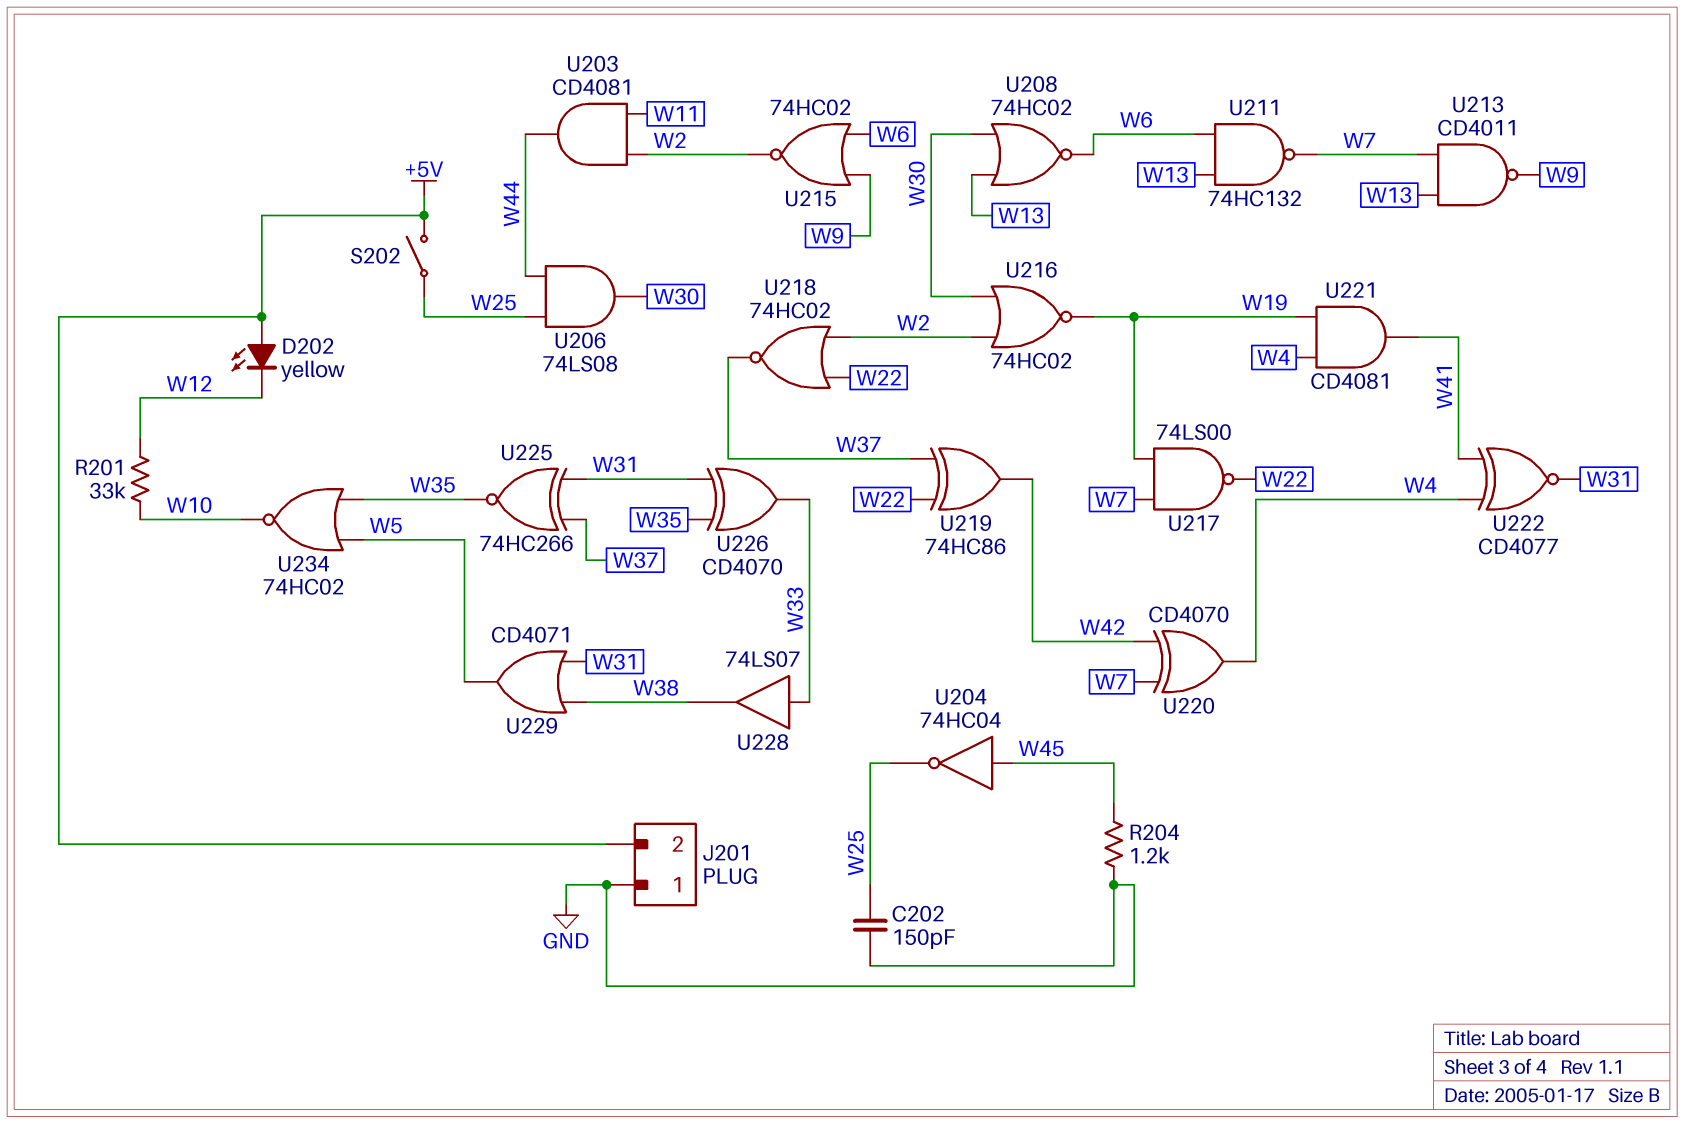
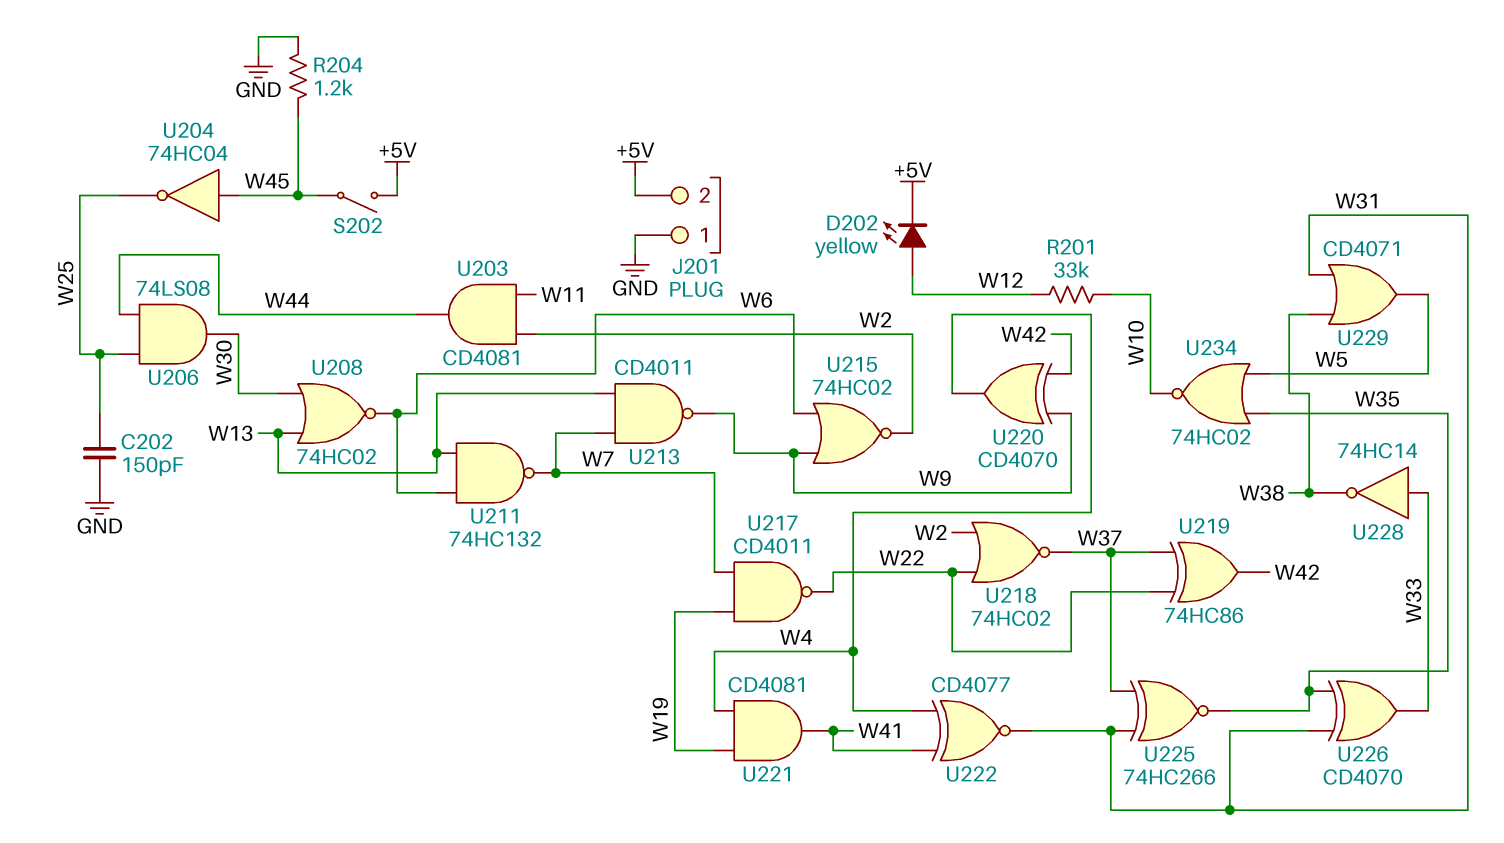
D202: LED yellow (A +5V, K W12) -> LED yellow (A W12, K +5V)
S202: switch (+5V, W25) -> switch (+5V, W45)
U216: NOR 74HC02 (in W2, in W30, out W19) -> none
U217: NAND 74LS00 (in W7, in W19, out W22) -> NAND CD4011 (in W7, in W19, out W22)
U220: XOR CD4070 (in W7, in W42, out W4) -> XOR CD4070 (in W9, in W42, out W4)
U228: buffer 74LS07 (in W33, out W38) -> NOT 74HC14 (in W33, out W38)

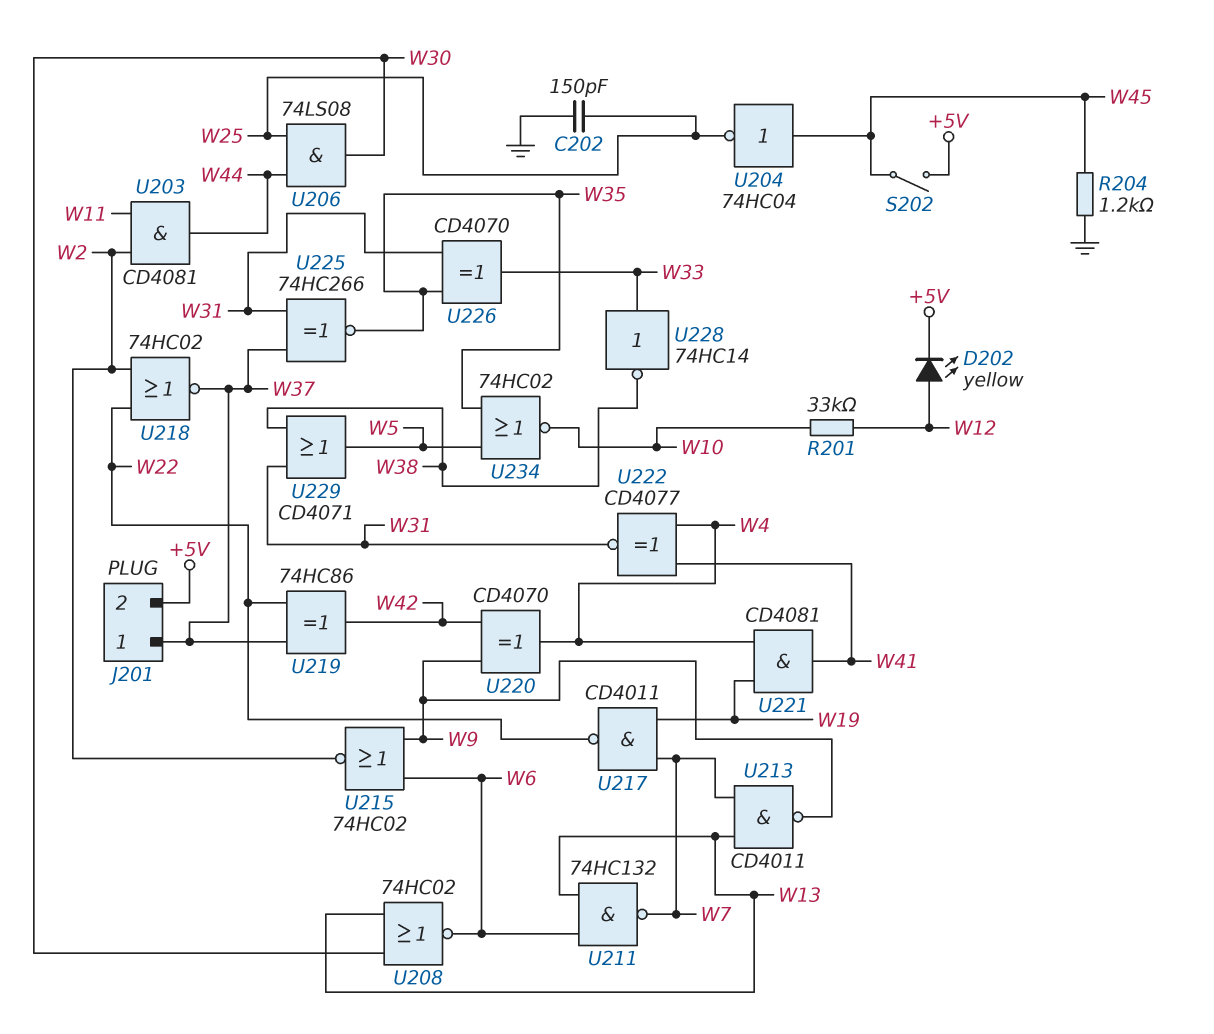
J201 pin 1: GND -> W37

